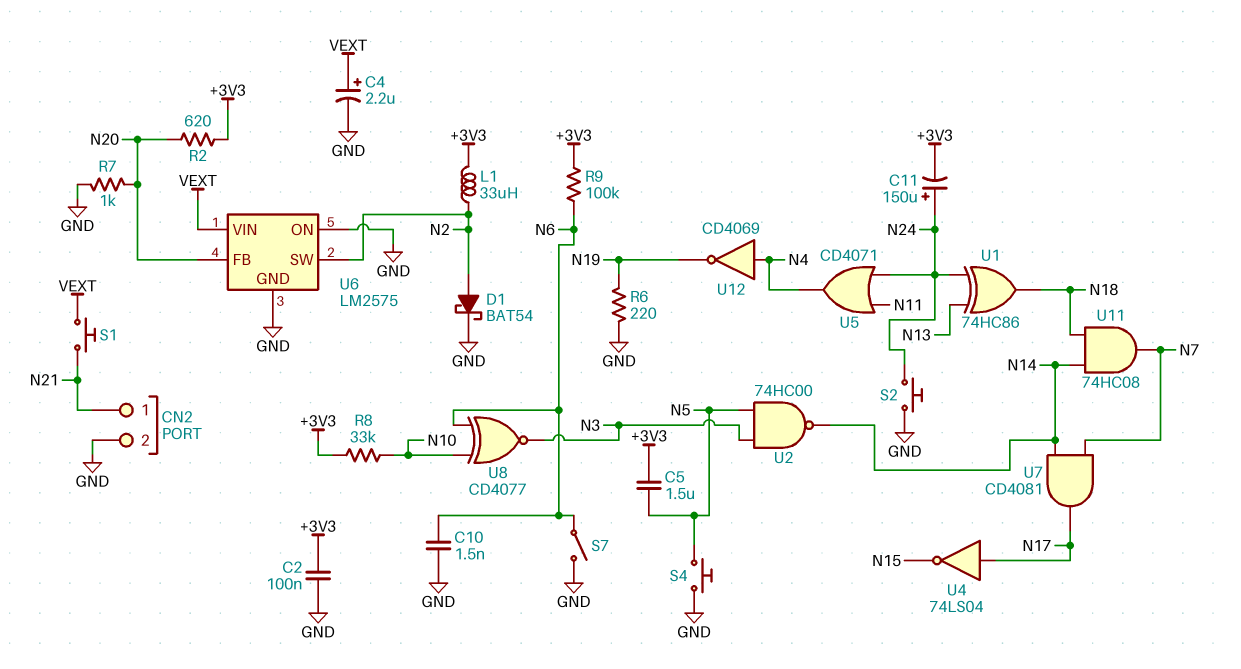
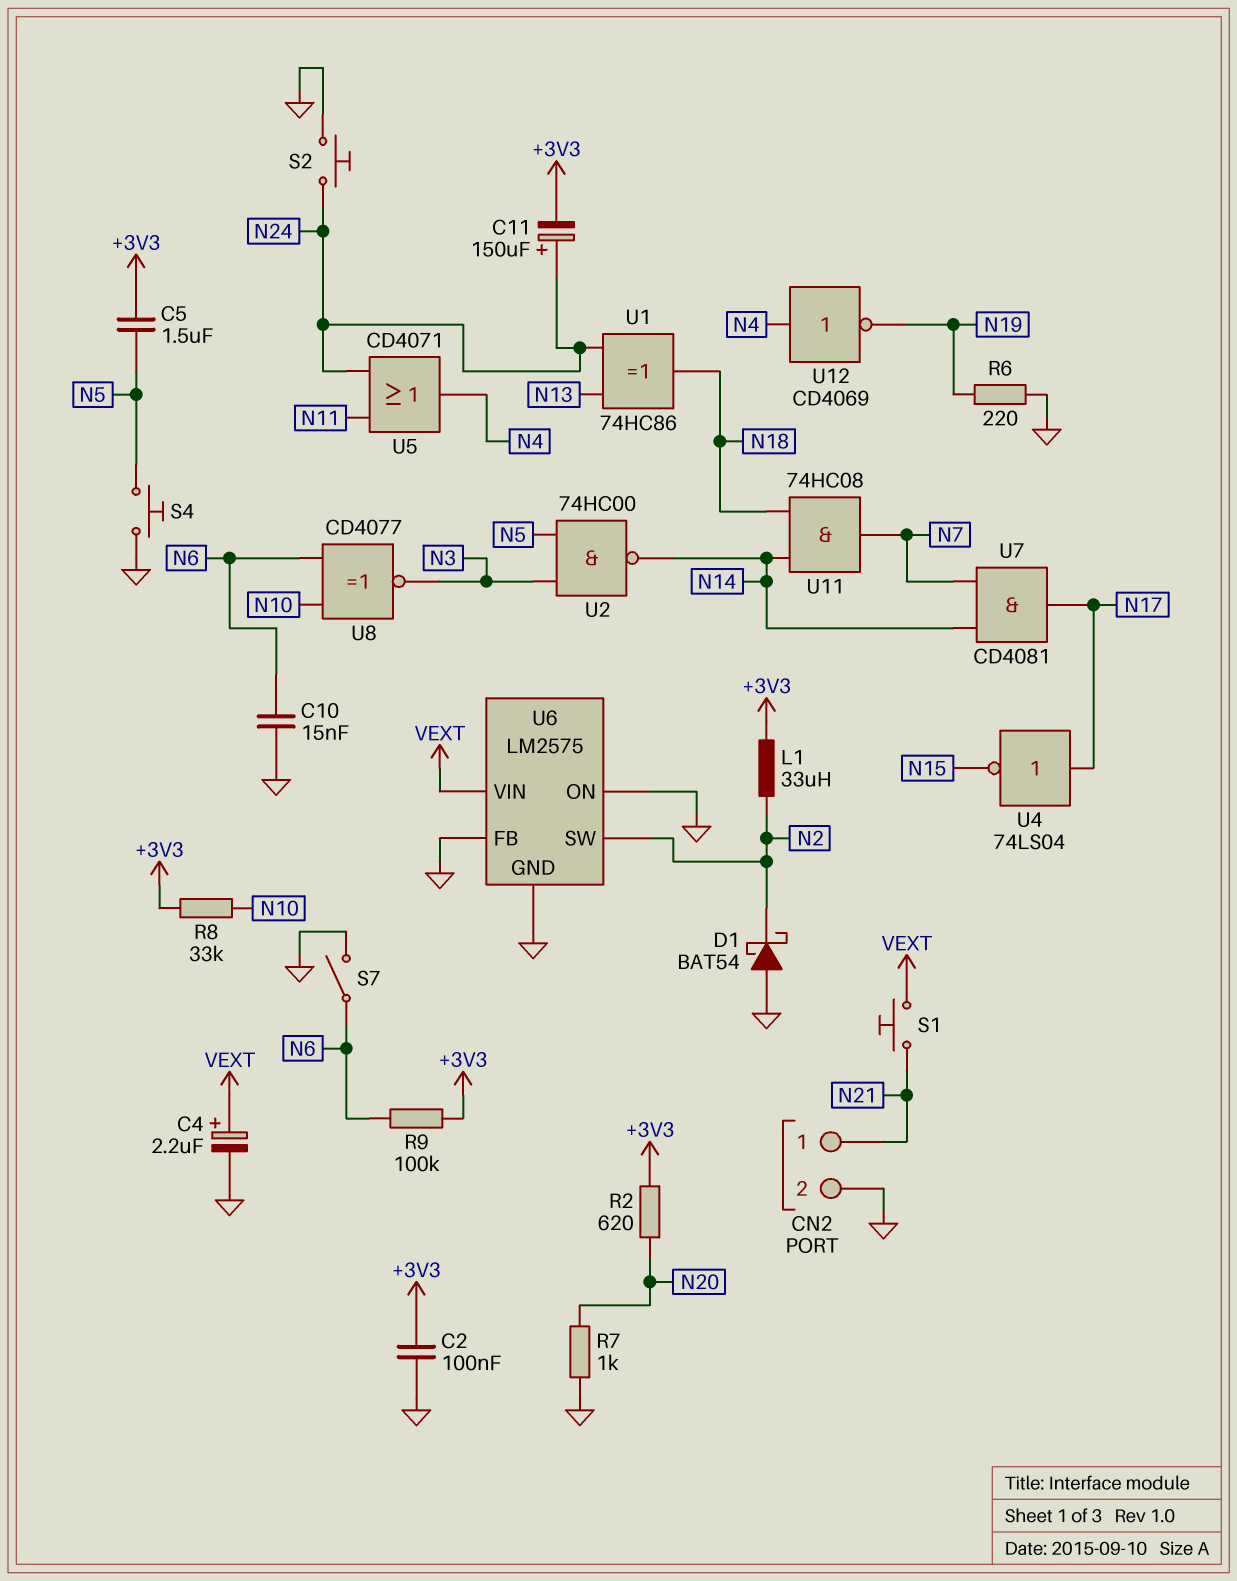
C10: 1.5nF (GND, N6) -> 15nF (GND, N6)
D1: schottky BAT54 (A N2, K GND) -> schottky BAT54 (A GND, K N2)
U6 pin FB: N20 -> GND

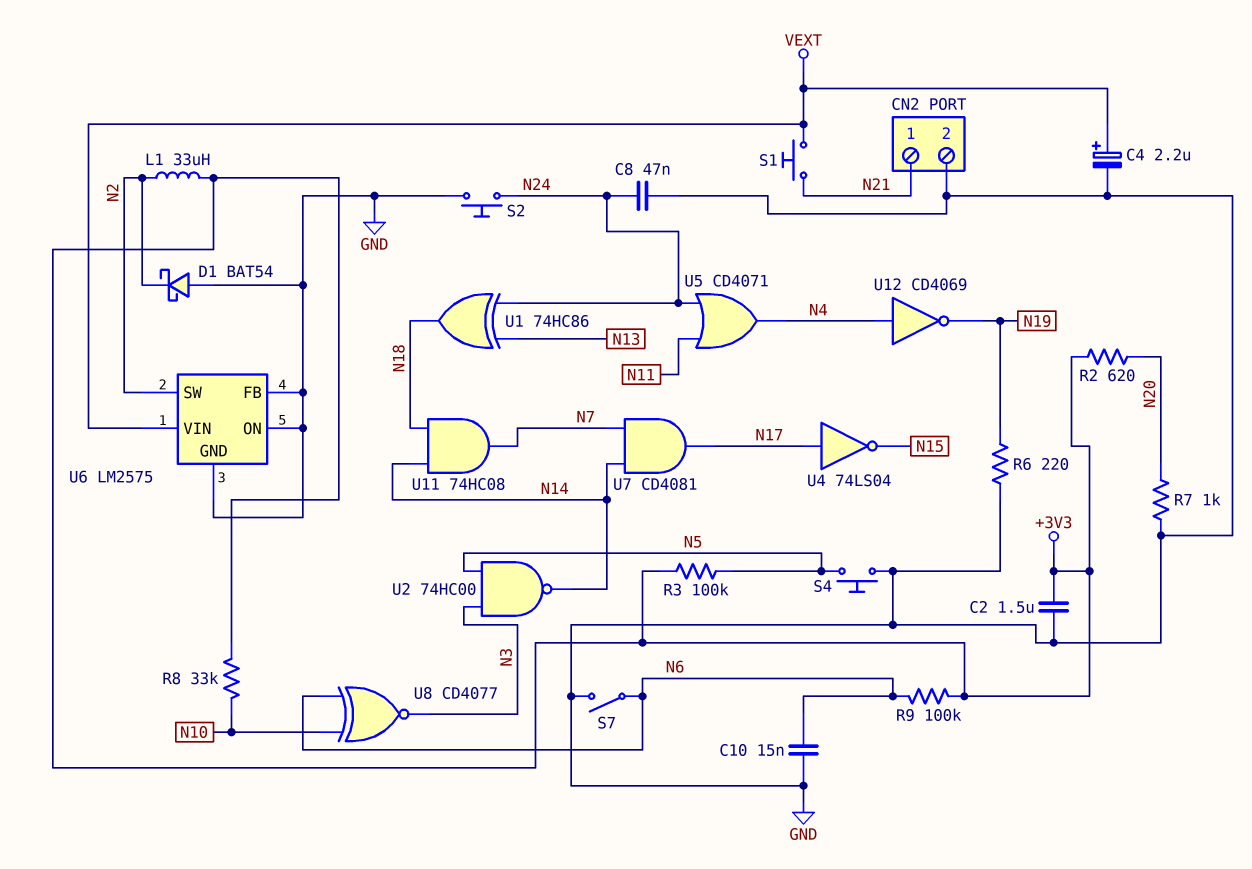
C2: 100nF (+3V3, GND) -> 1.5uF (+3V3, GND)
C5: 1.5uF (+3V3, N5) -> none
C8: none -> 47nF (GND, N24)
C11: 150uF (plus N24, minus +3V3) -> none
R3: none -> 100k (+3V3, N5)

